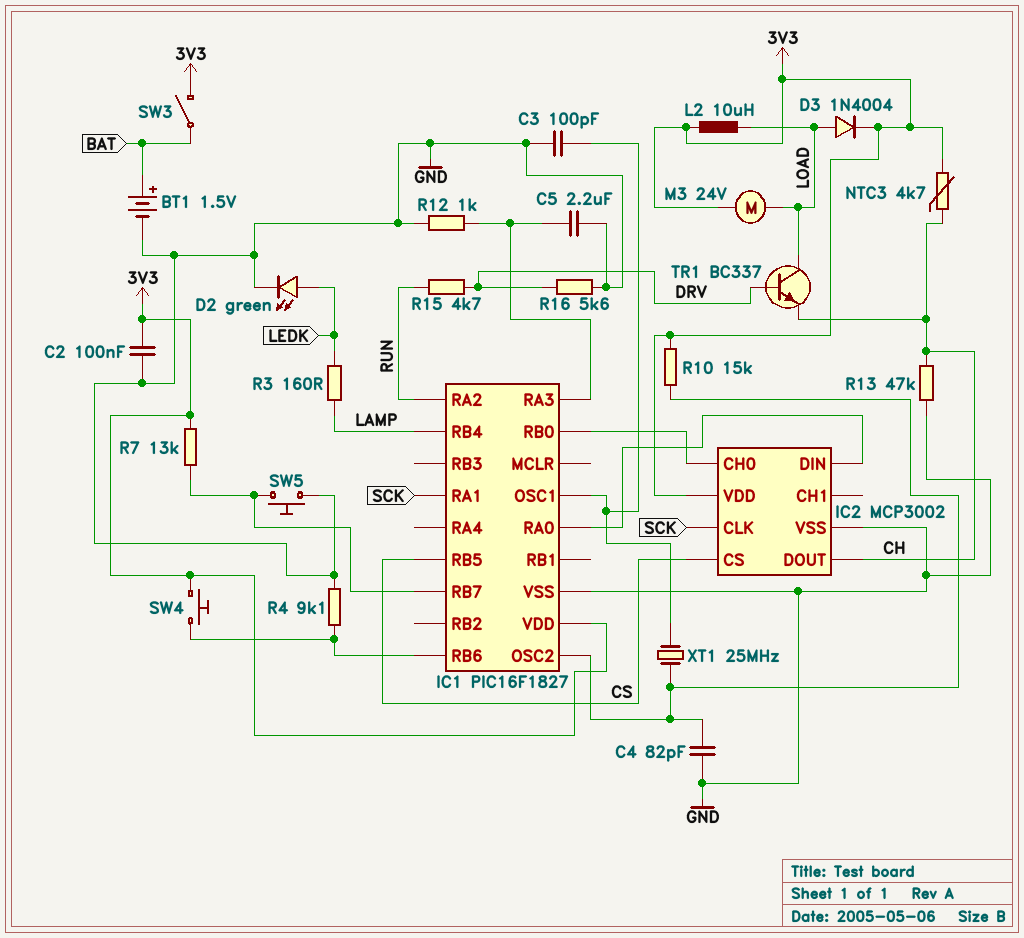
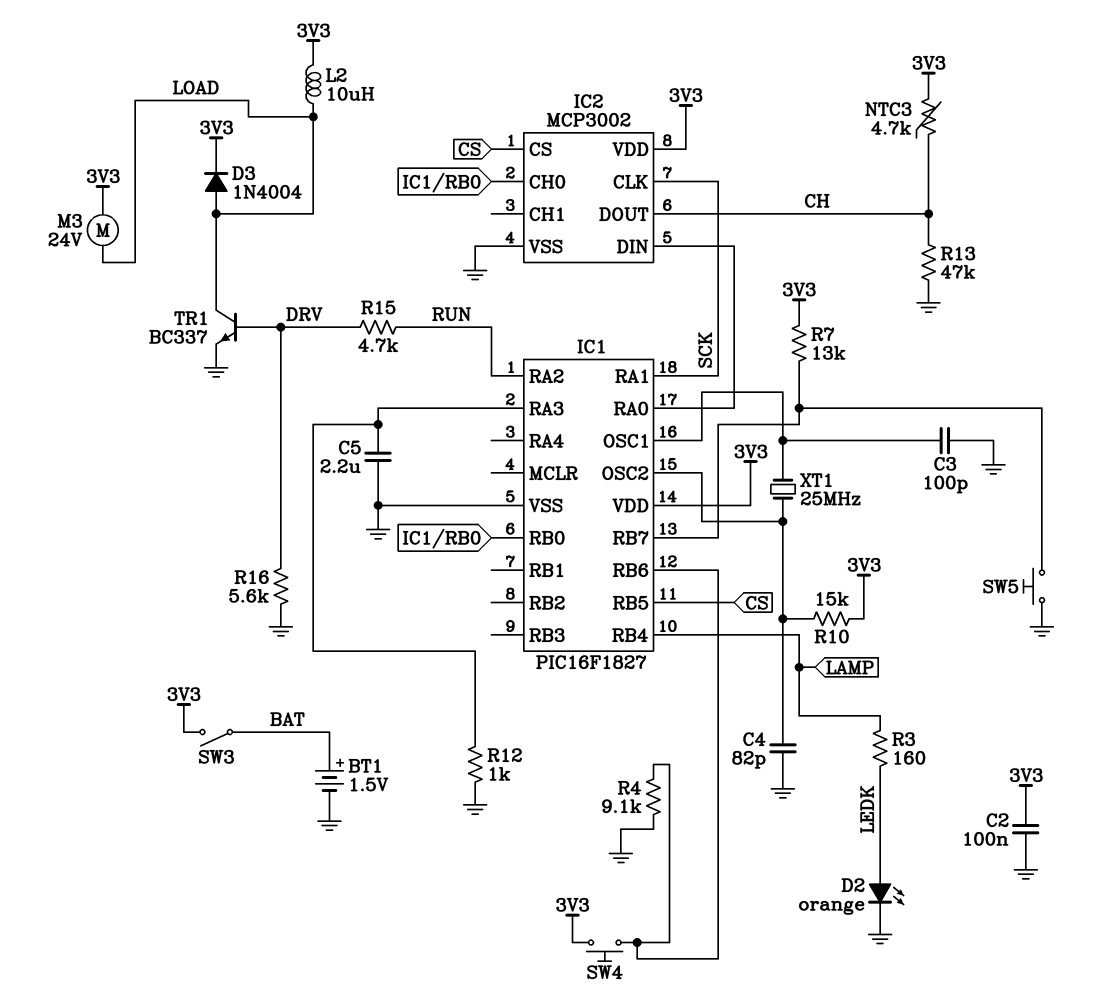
D2: LED green (A LEDK, K GND) -> LED orange (A LEDK, K GND)
TR1: NPN BC337 (B DRV, C LOAD, E CH) -> NPN BC337 (B DRV, C LOAD, E GND)

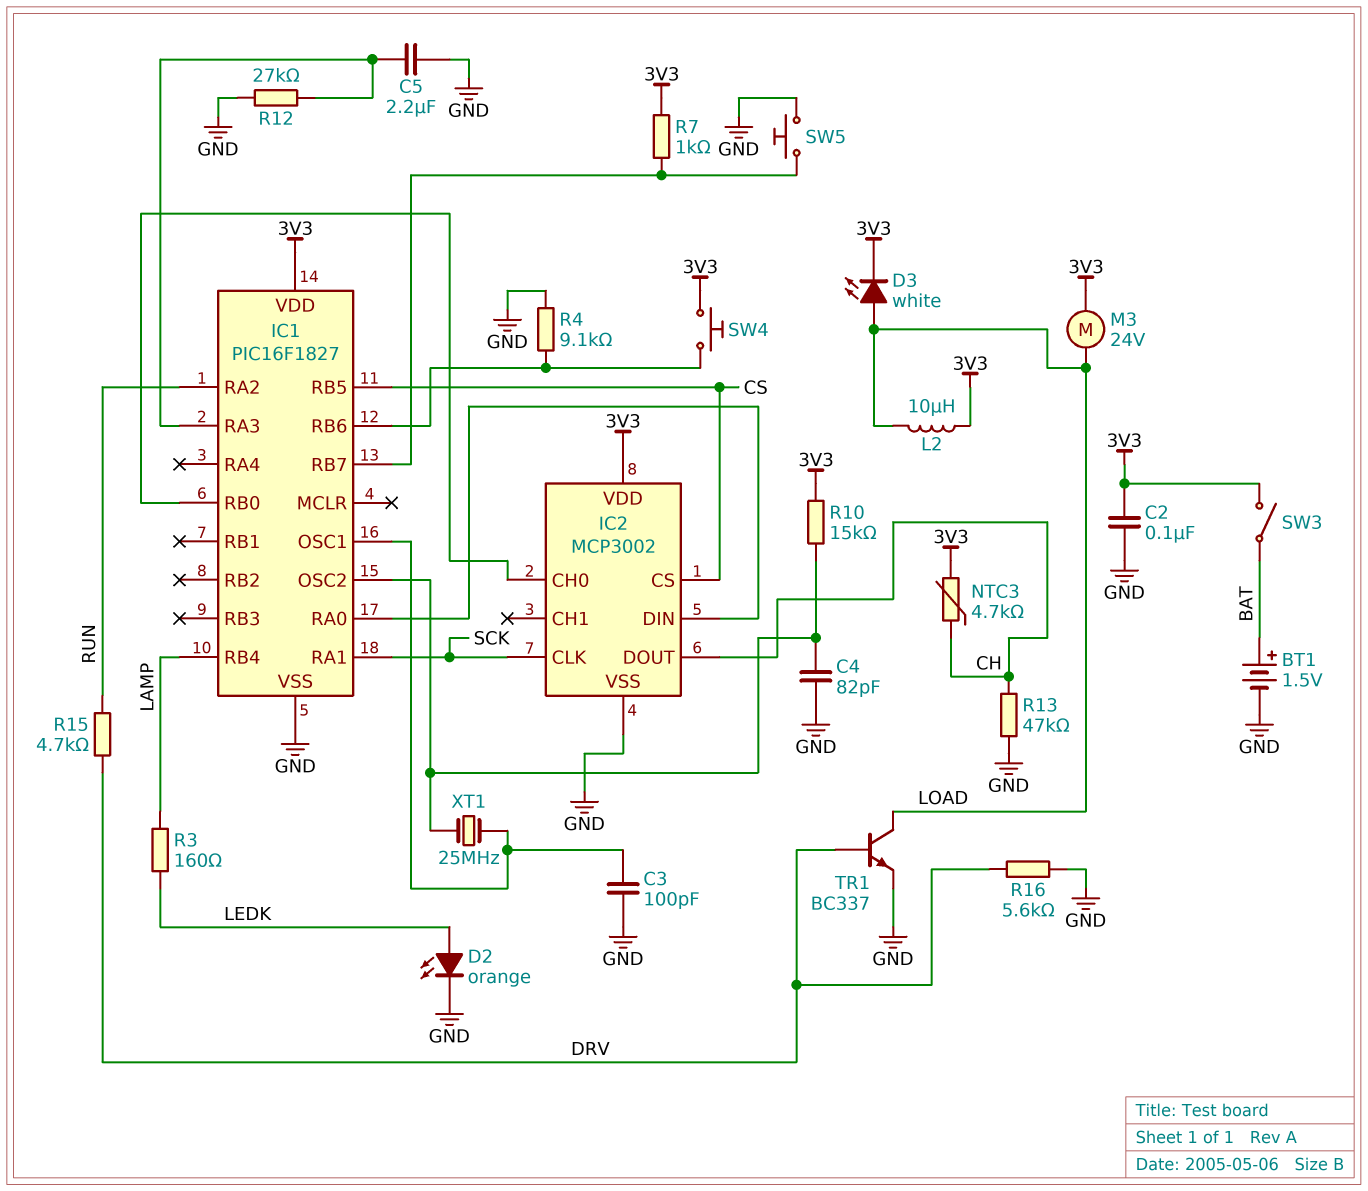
D3: diode 1N4004 (A LOAD, K 3V3) -> LED white (A LOAD, K 3V3)
R7: 13k (3V3, IC1/RB7) -> 1k (3V3, IC1/RB7)
R12: 1k (GND, IC1/RA3) -> 27k (GND, IC1/RA3)

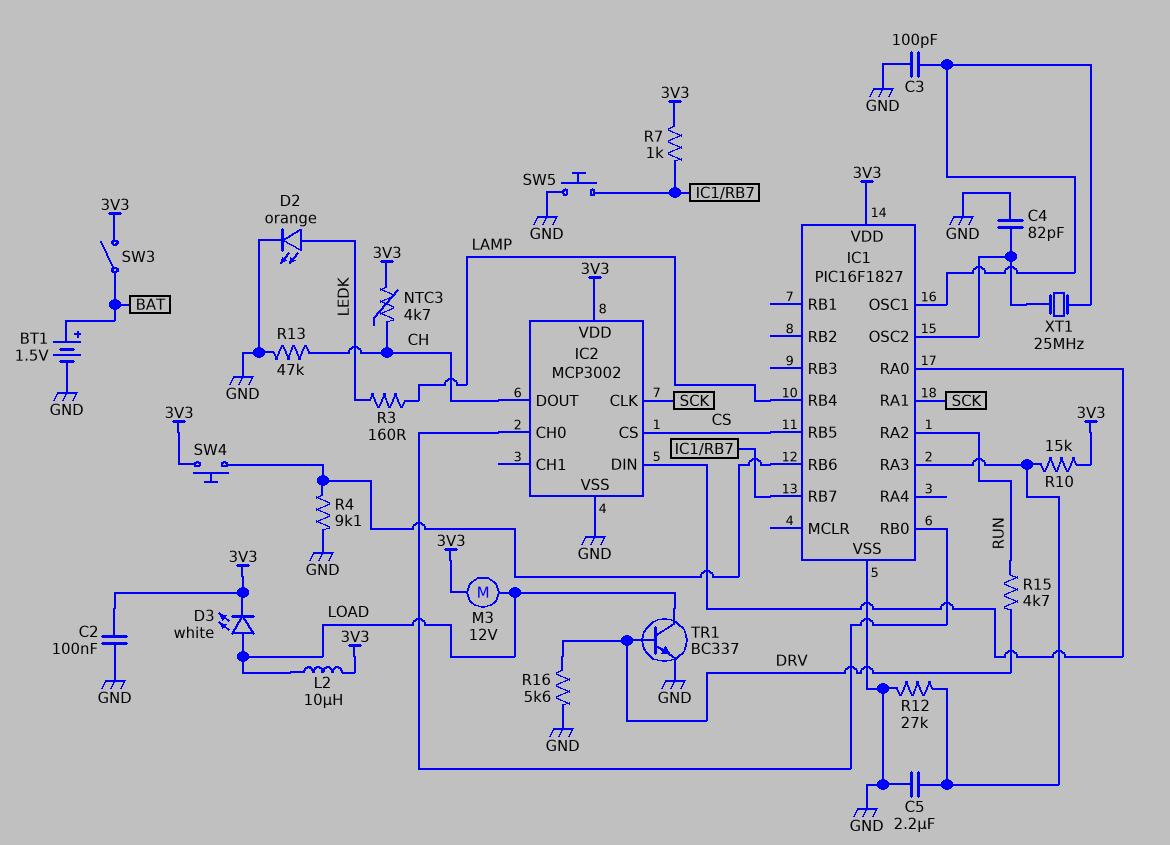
M3: motor 24V (3V3, LOAD) -> motor 12V (3V3, LOAD)
R10: 15k (3V3, IC1/OSC2) -> 15k (3V3, IC1/RA3)

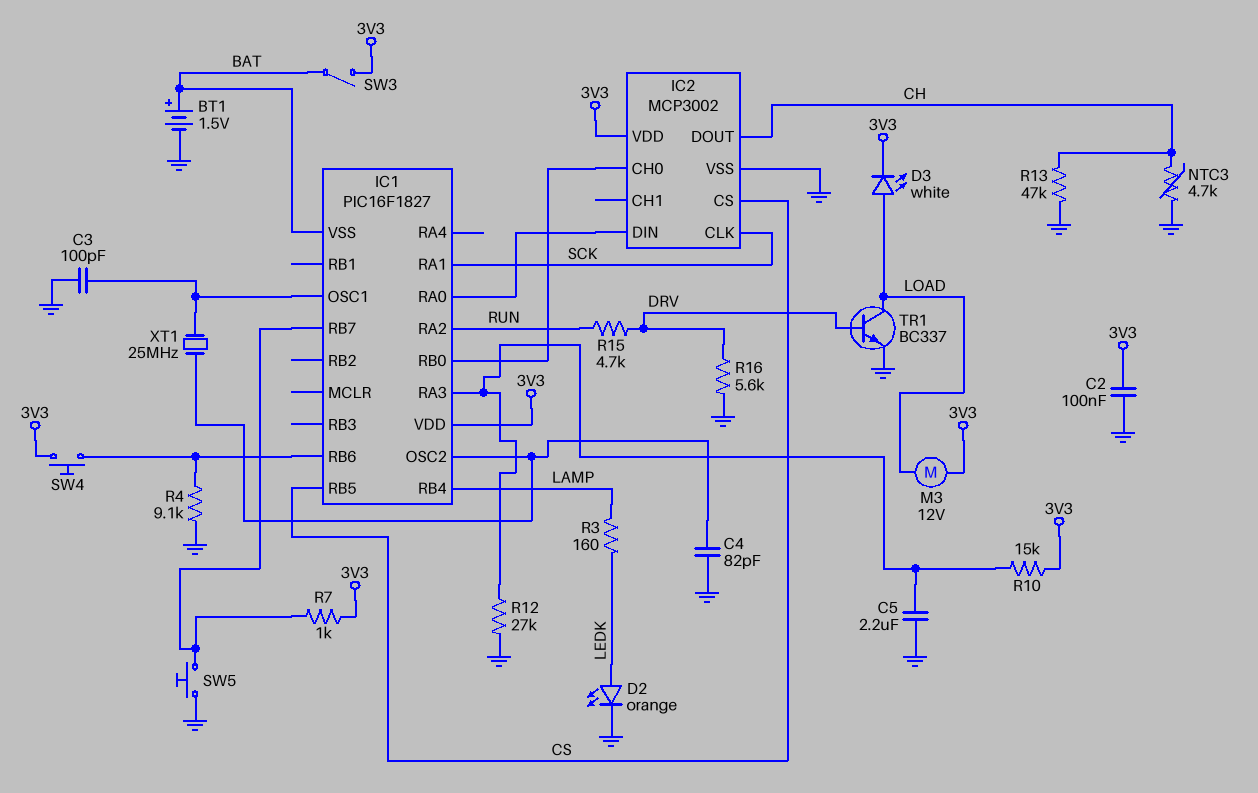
IC1 pin VSS: GND -> BAT
L2: 10uH (3V3, LOAD) -> none
NTC3: 4.7k (3V3, CH) -> 4.7k (CH, GND)

